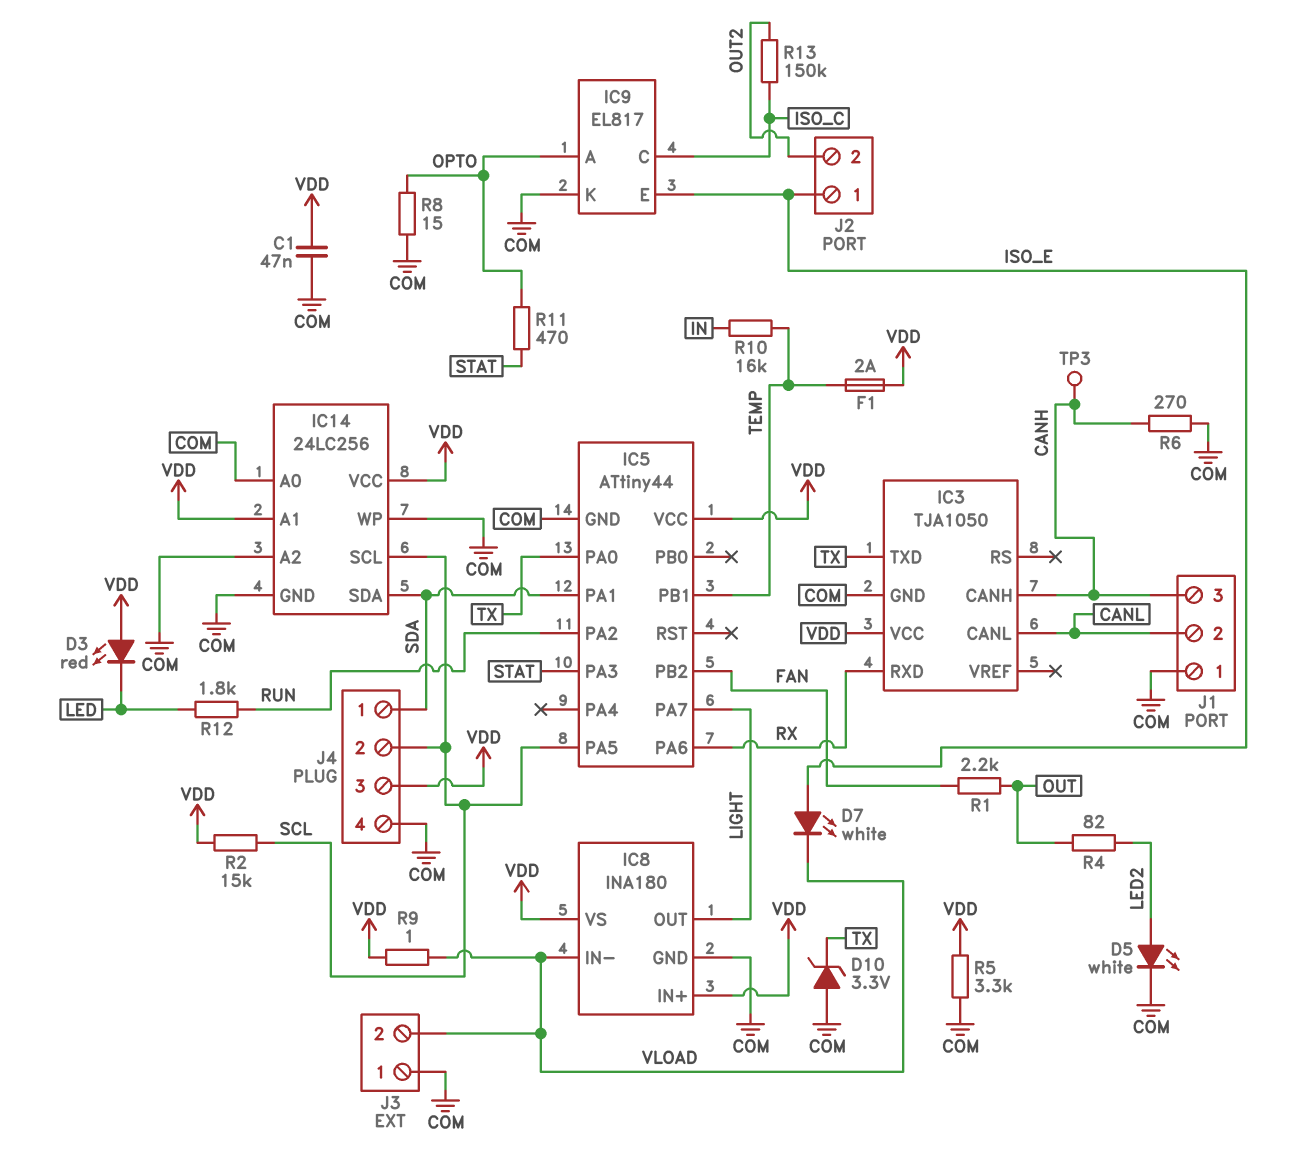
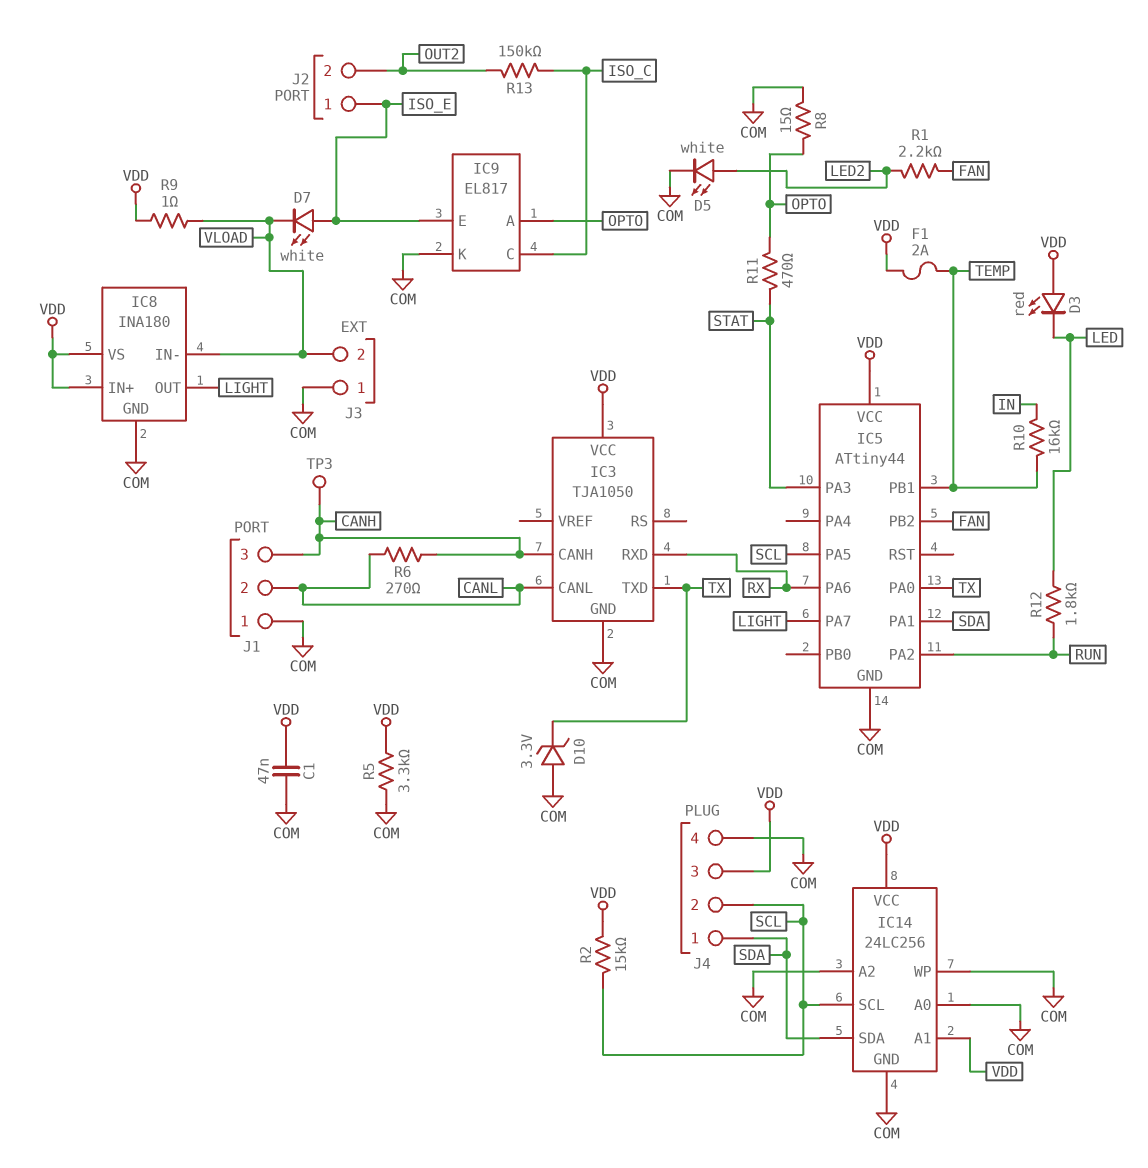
R1: 2.2k (FAN, OUT) -> 2.2k (FAN, LED2)
R4: 82 (LED2, OUT) -> none
R6: 270 (CANH, COM) -> 270 (CANH, CANL)

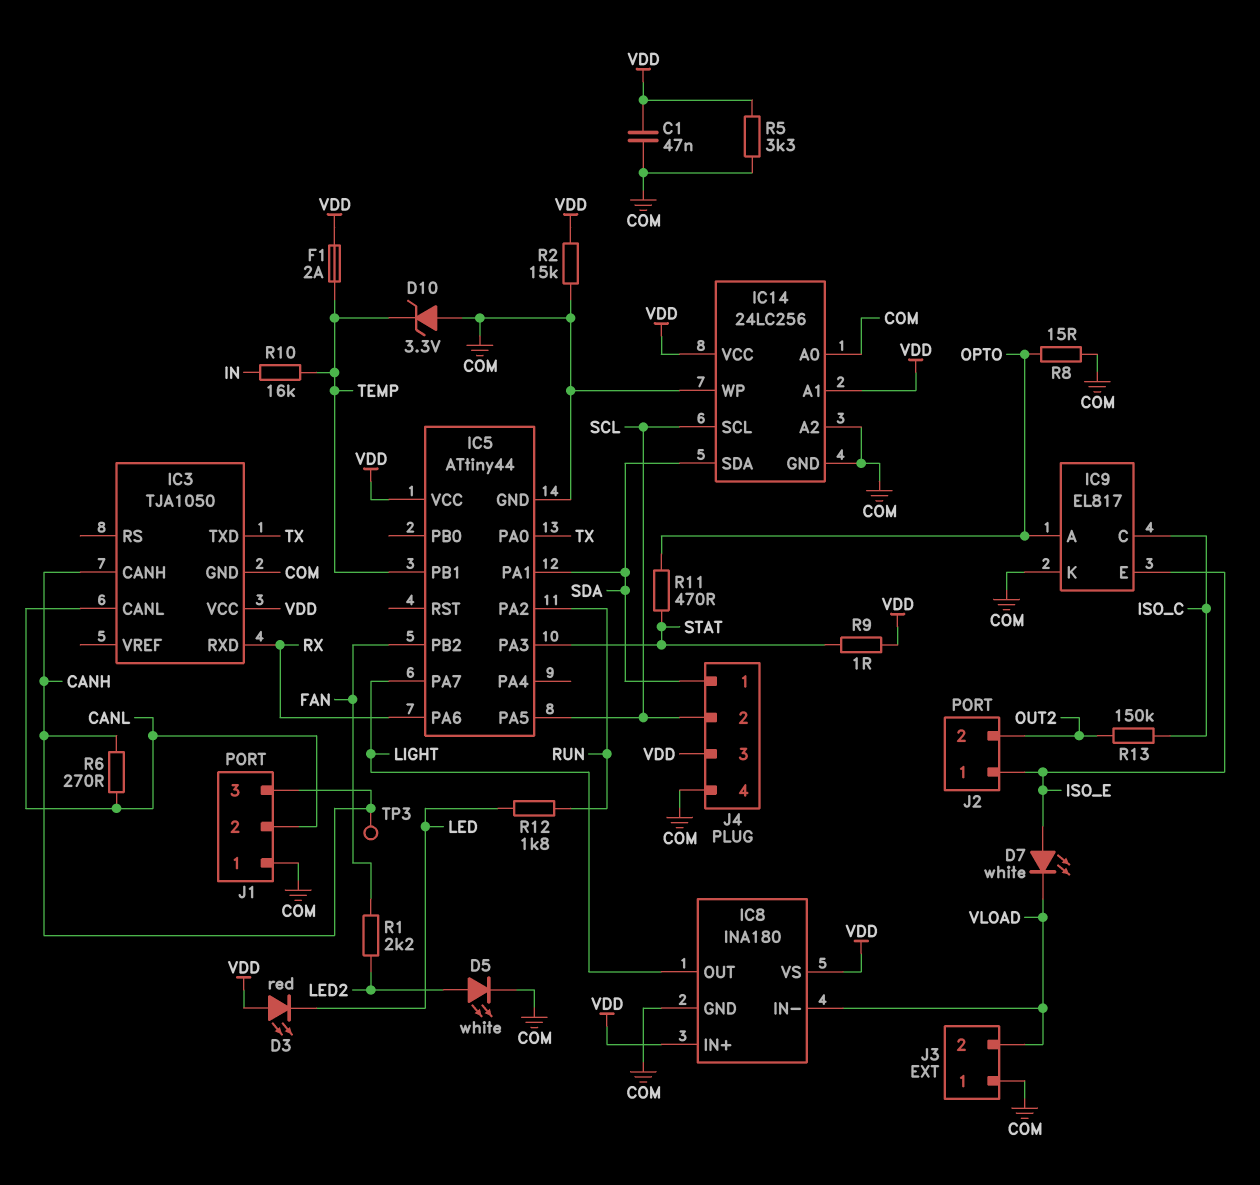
D10: zener 3.3V (A COM, K TX) -> zener 3.3V (A COM, K TEMP)
R2: 15k (SCL, VDD) -> 15k (COM, VDD)
R9: 1 (VDD, VLOAD) -> 1 (STAT, VDD)

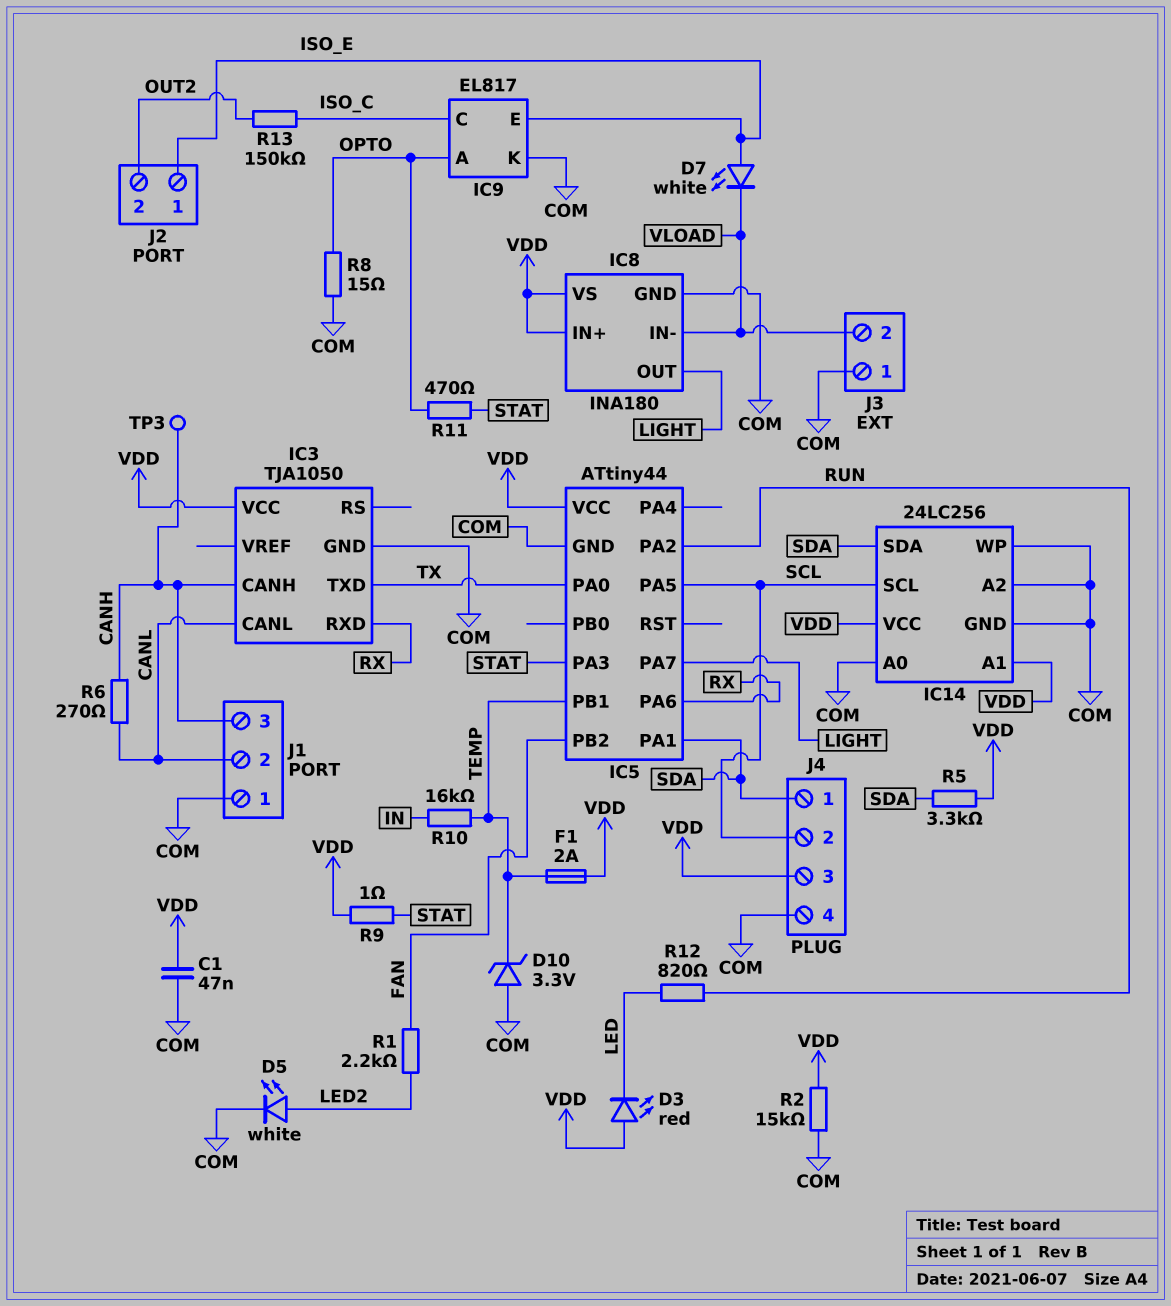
R5: 3.3k (COM, VDD) -> 3.3k (SDA, VDD)
R12: 1.8k (LED, RUN) -> 820 (LED, RUN)

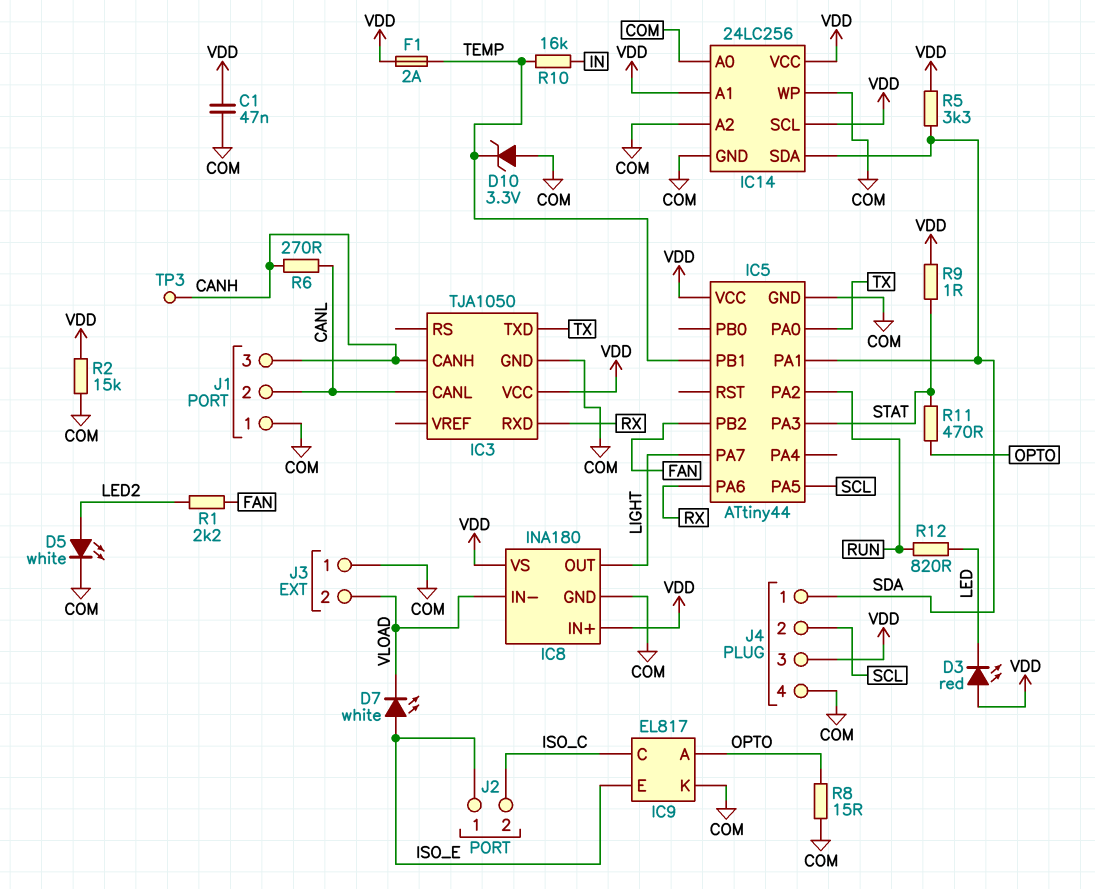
IC14 pin SCL: SCL -> VDD
J2 pin 2: OUT2 -> ISO_C
R13: 150k (ISO_C, OUT2) -> none

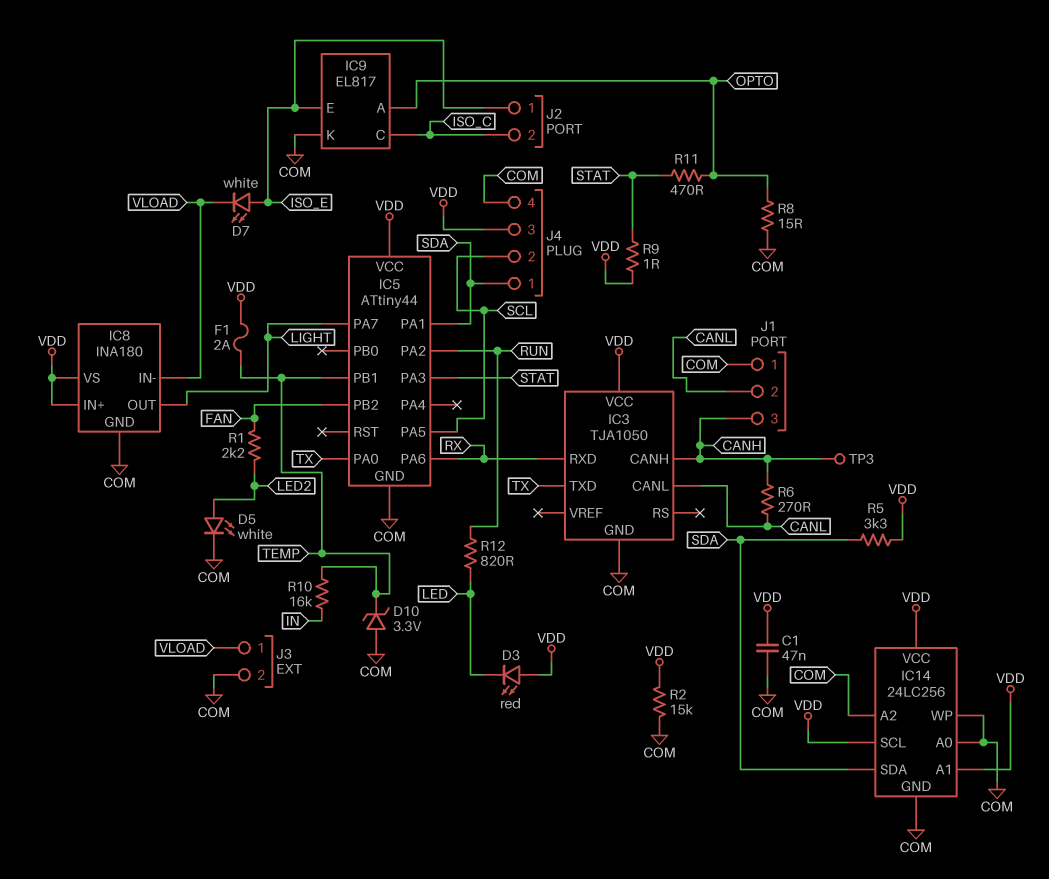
J3 pin 1: COM -> VLOAD
J3 pin 2: VLOAD -> COM

